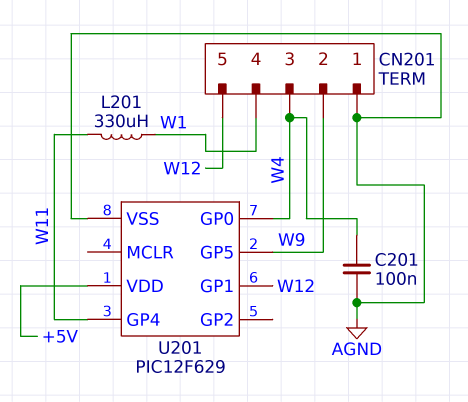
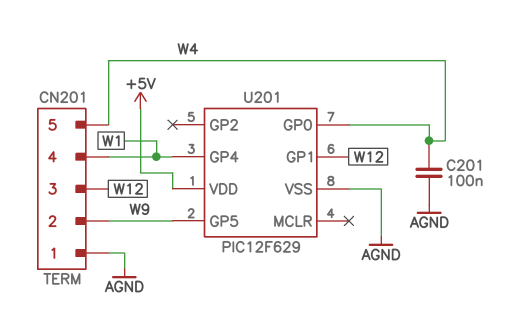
CN201 pin 3: W4 -> W12
CN201 pin 5: W12 -> W4
L201: 330uH (W1, W11) -> none
U201 pin GP4: W11 -> W1

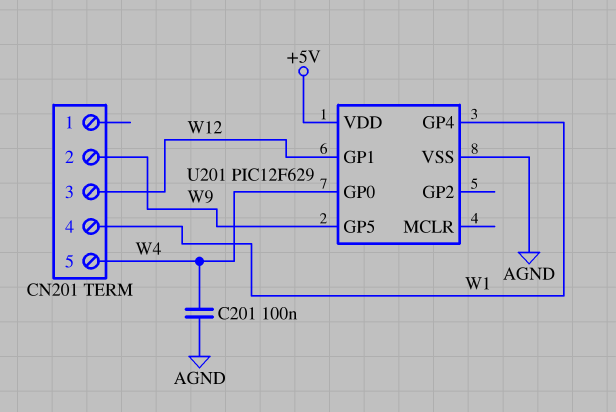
CN201 pin 1: AGND -> none

